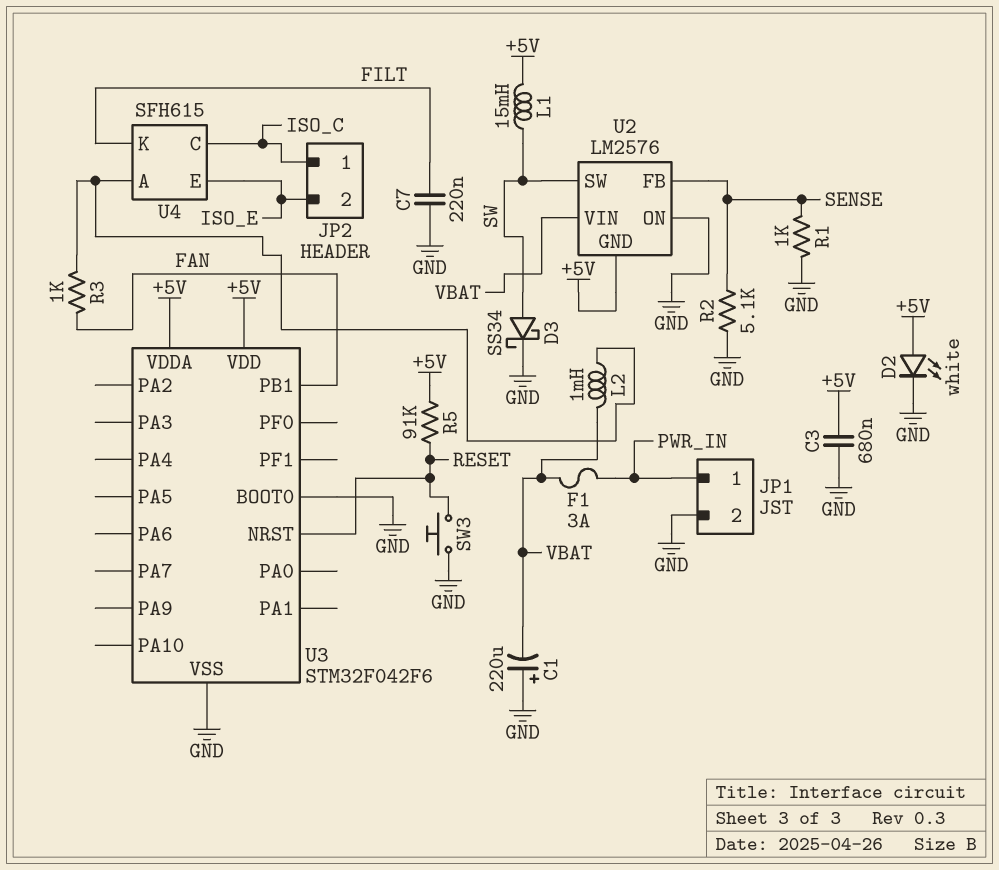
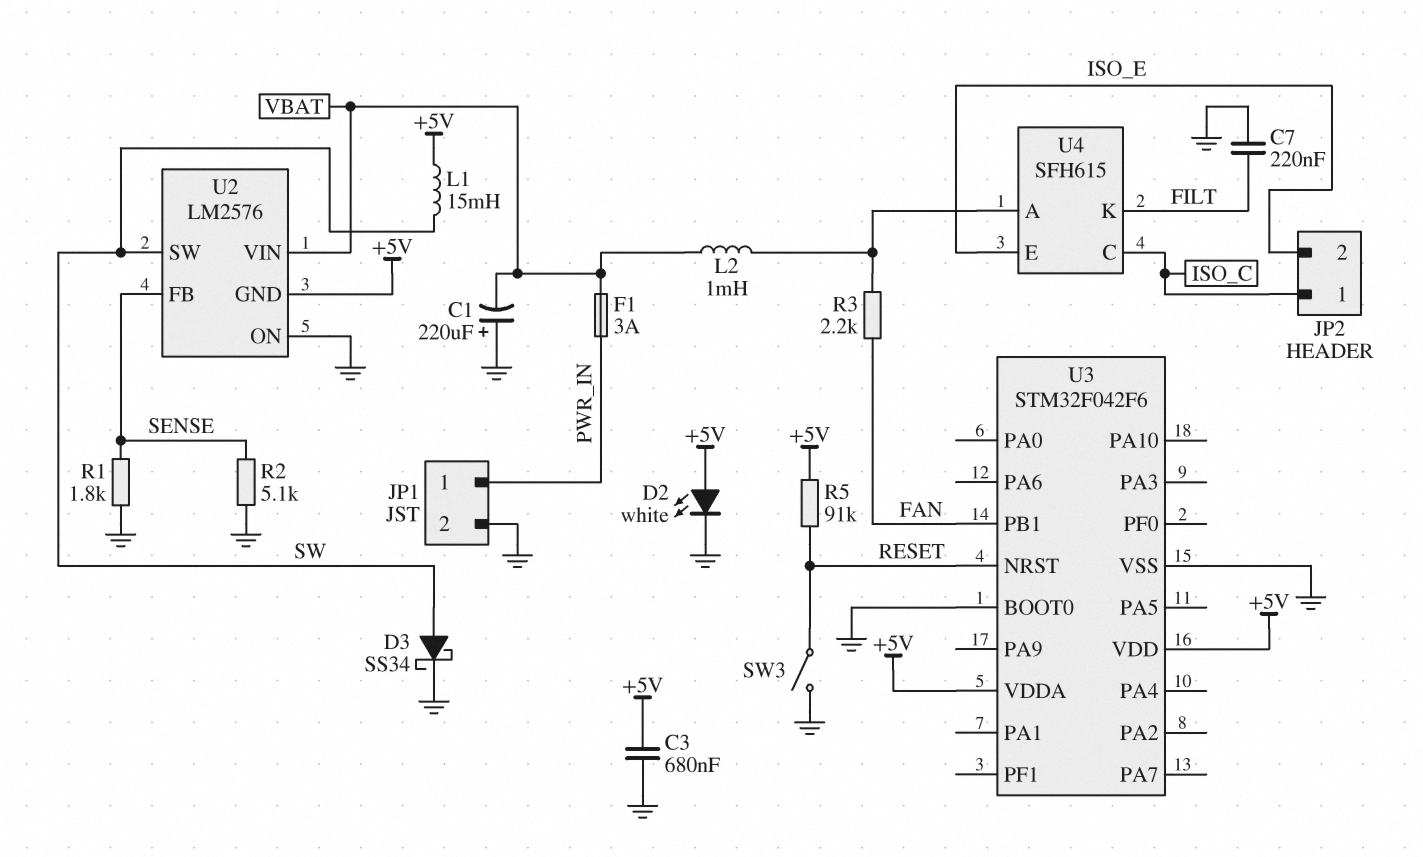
R1: 1k (GND, SENSE) -> 1.8k (GND, SENSE)
R3: 1k (FAN, U4/A) -> 2.2k (FAN, U4/A)
SW3: button (GND, RESET) -> switch (GND, RESET)

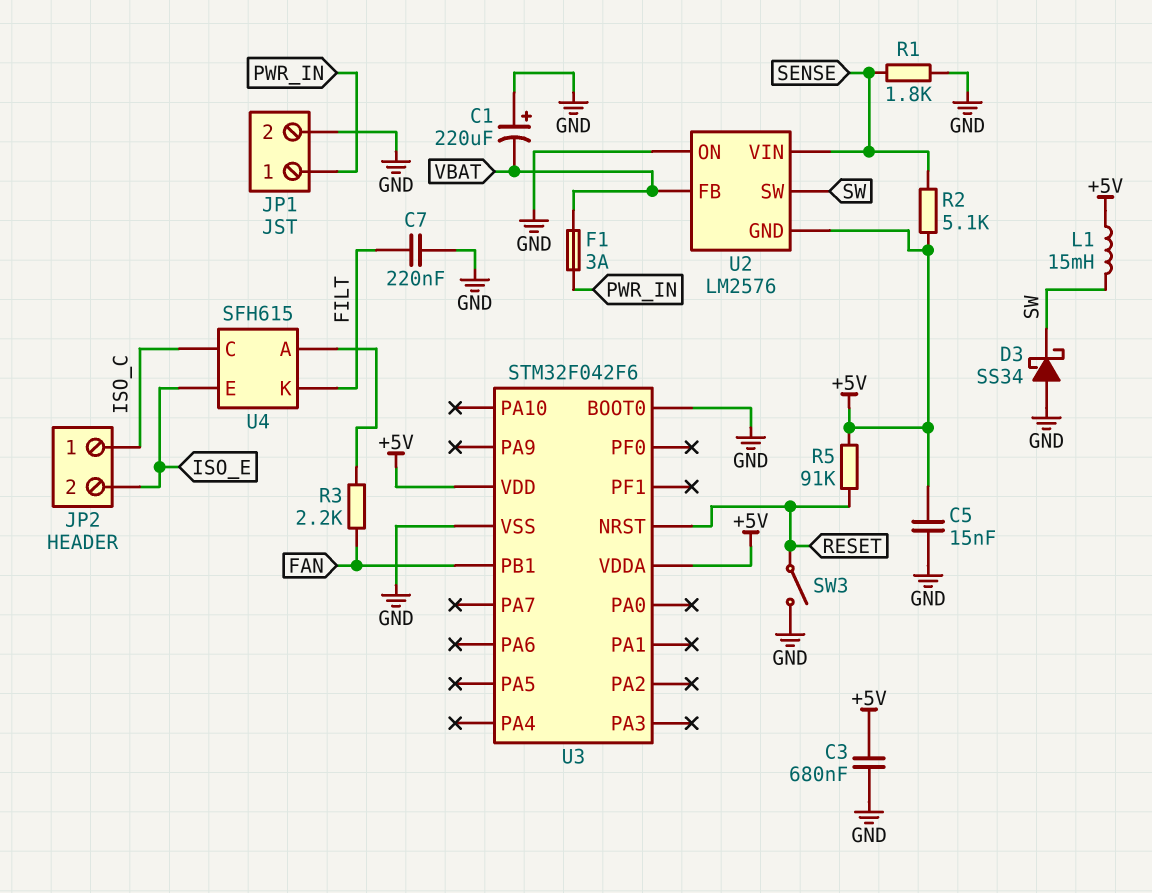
C5: none -> 15nF (+5V, GND)
D2: LED white (A +5V, K GND) -> none
D3: schottky SS34 (A SW, K GND) -> schottky SS34 (A GND, K SW)
L2: 1mH (U4/A, VBAT) -> none
R2: 5.1k (GND, SENSE) -> 5.1k (+5V, SENSE)
U2 pin FB: SENSE -> VBAT
U2 pin VIN: VBAT -> SENSE

